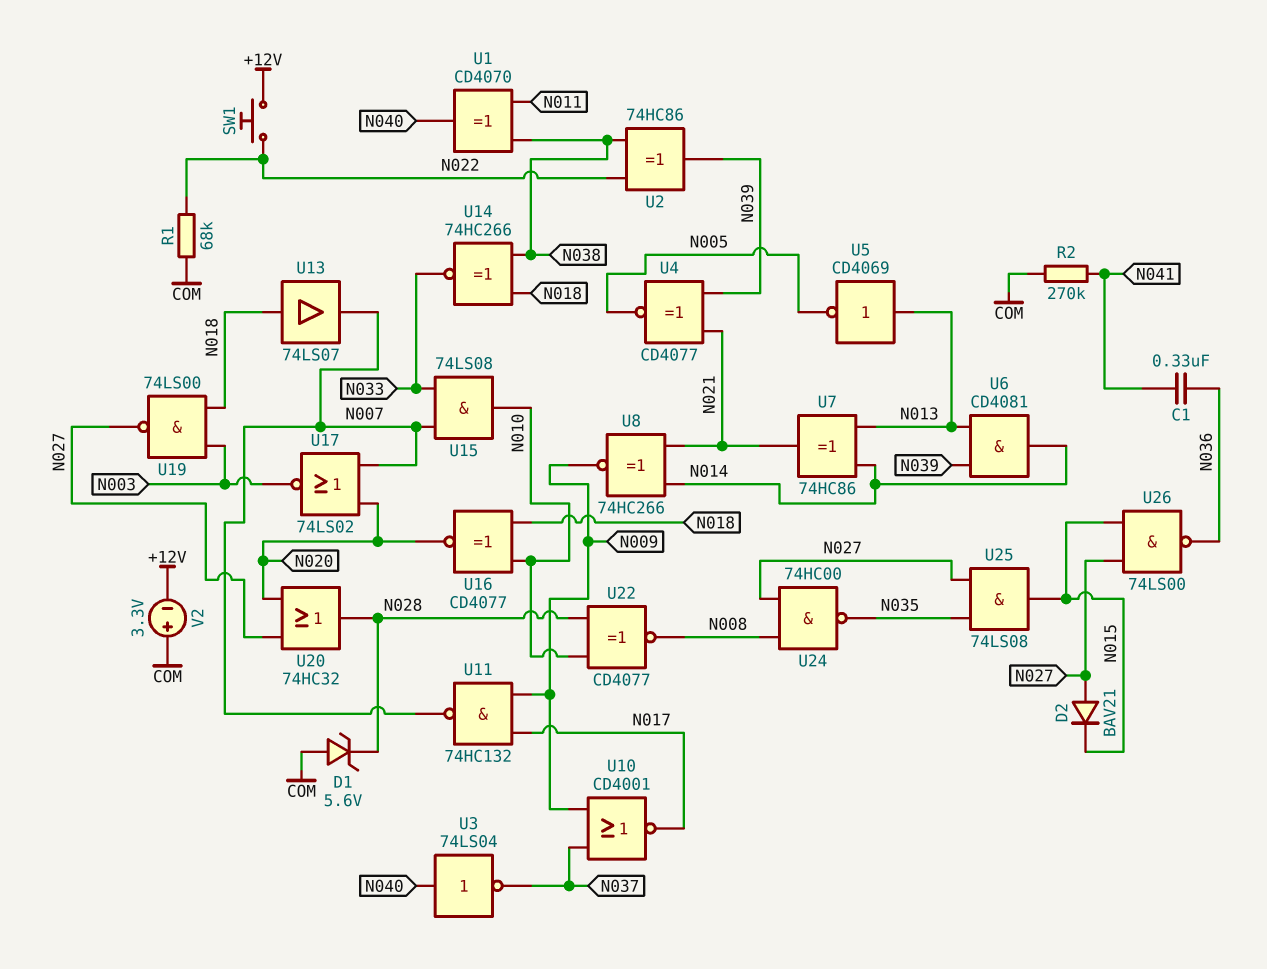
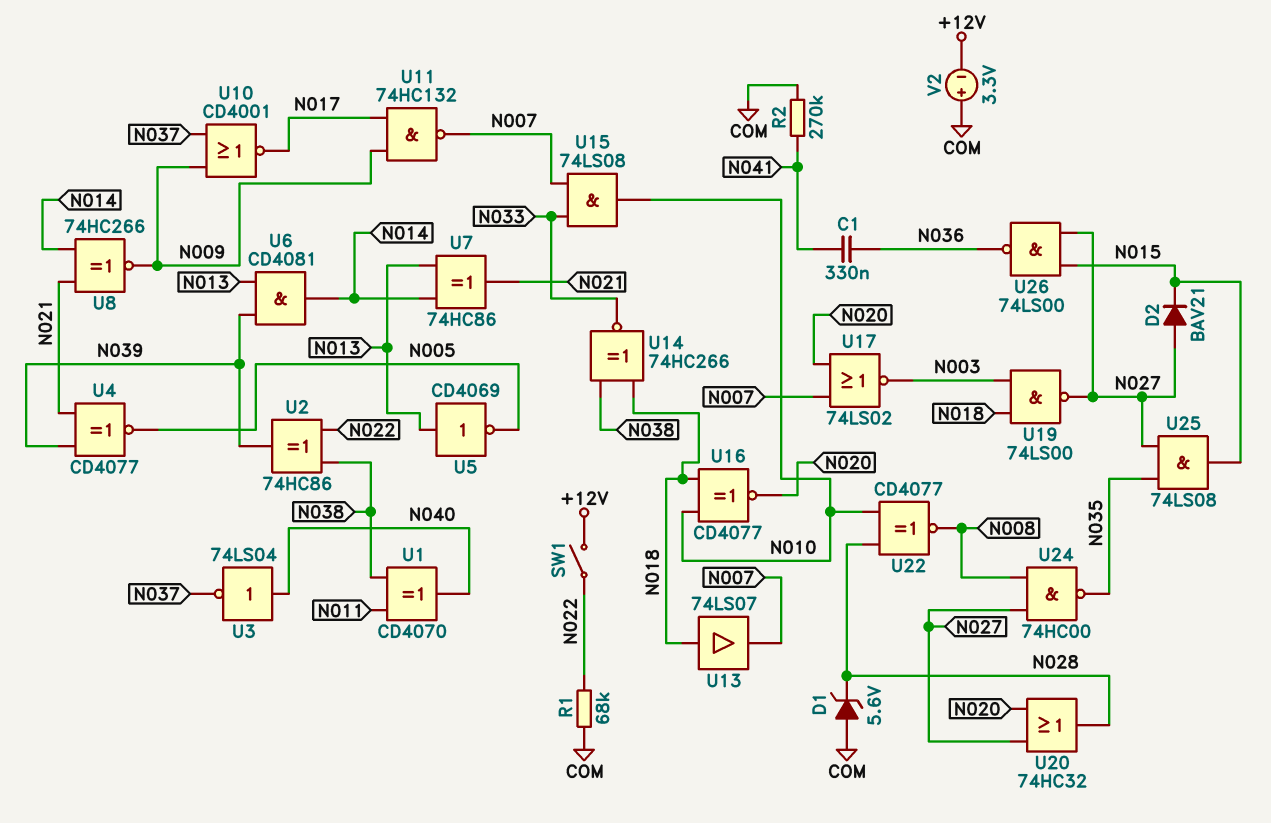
SW1: button (+12V, N022) -> switch (+12V, N022)

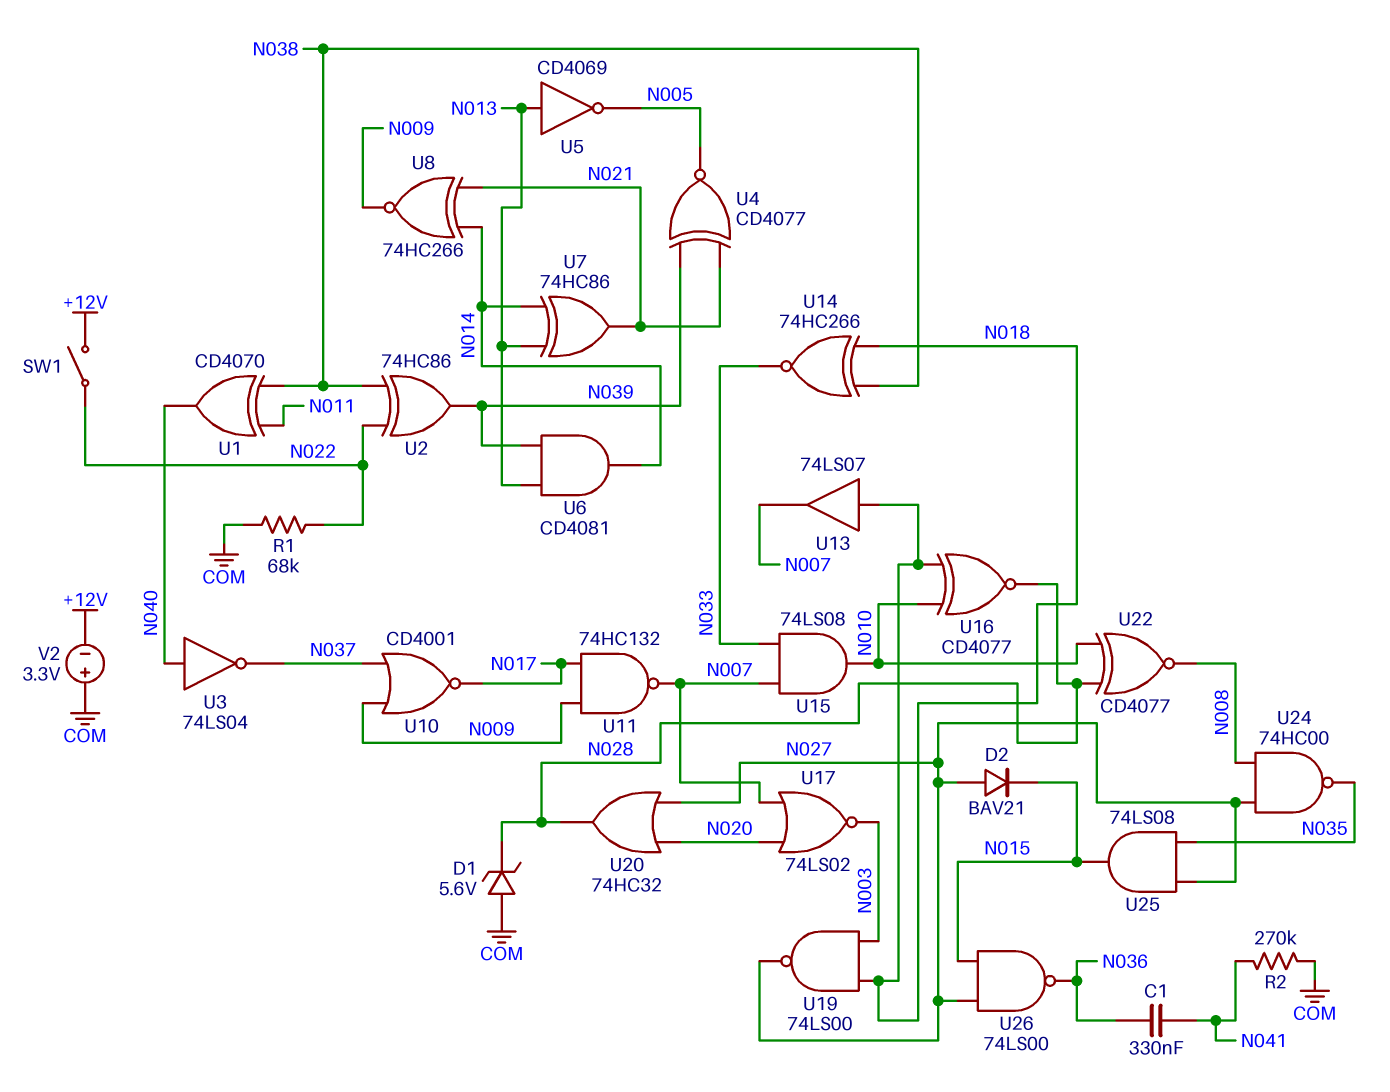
U16: XNOR CD4077 (in N010, in N018, out N020) -> XNOR CD4077 (in N010, in N018, out N028)

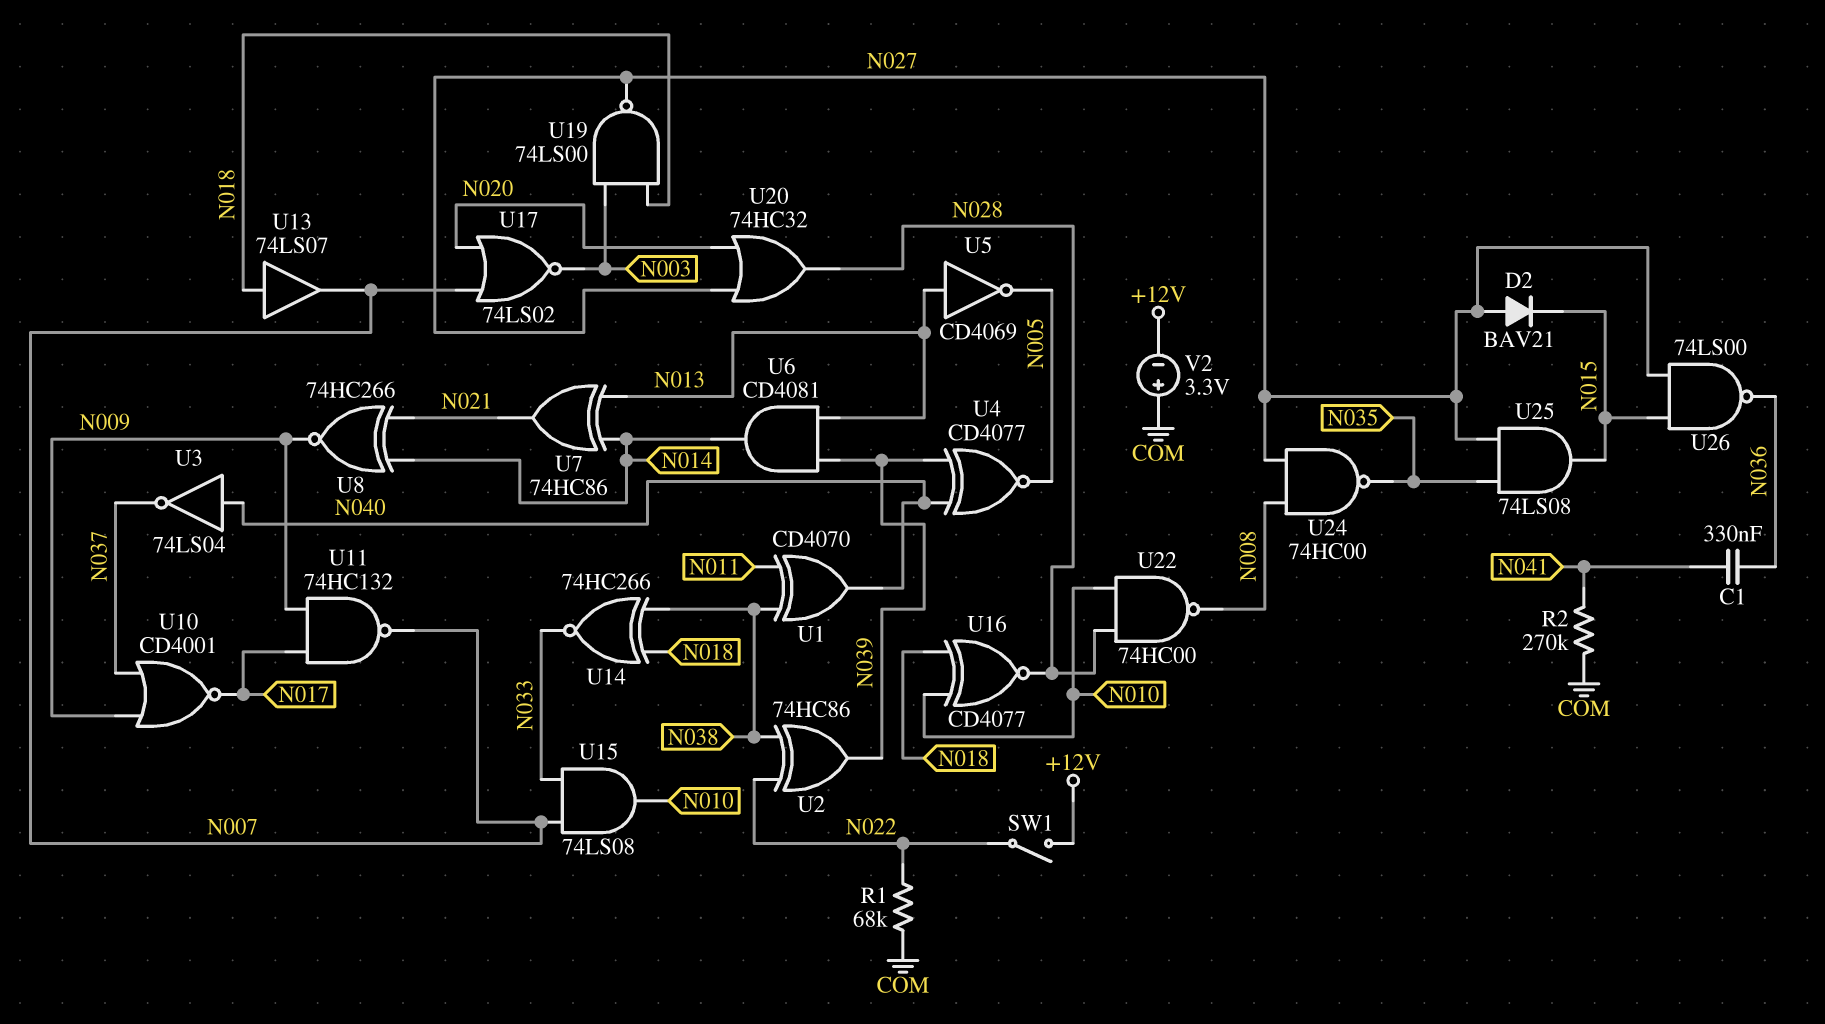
D1: zener 5.6V (A COM, K N028) -> none
U4: XNOR CD4077 (in N021, in N039, out N005) -> XNOR CD4077 (in N039, in N040, out N005)
U22: XNOR CD4077 (in N010, in N028, out N008) -> NAND 74HC00 (in N010, in N028, out N008)

